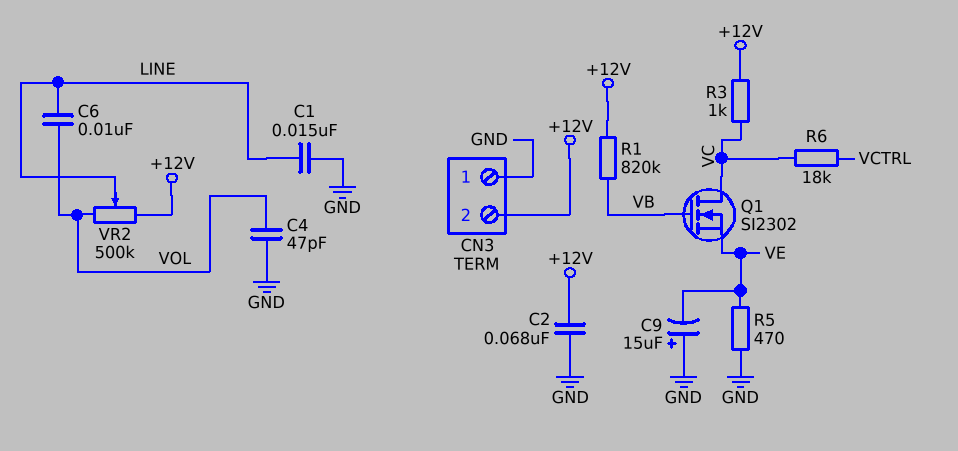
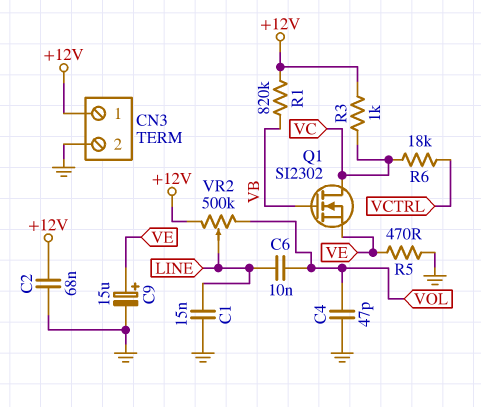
C9: 15uF (plus GND, minus VE) -> 15uF (plus VE, minus GND)
CN3 pin 1: GND -> +12V
CN3 pin 2: +12V -> GND

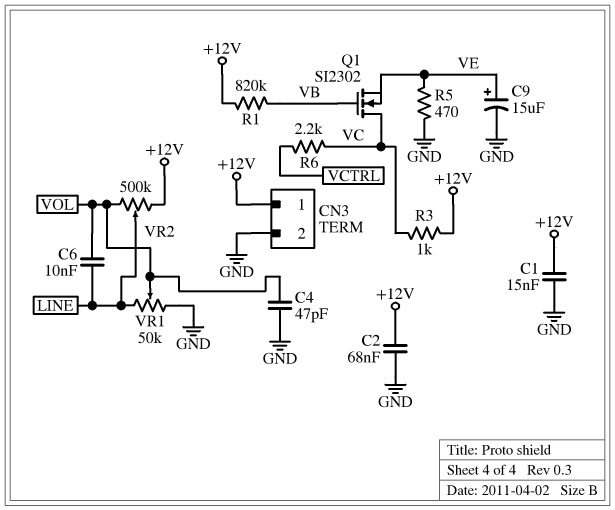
C1: 15nF (GND, LINE) -> 15nF (+12V, GND)
R6: 18k (VC, VCTRL) -> 2.2k (VC, VCTRL)
VR1: none -> 50k (GND, LINE, wiper VOL)

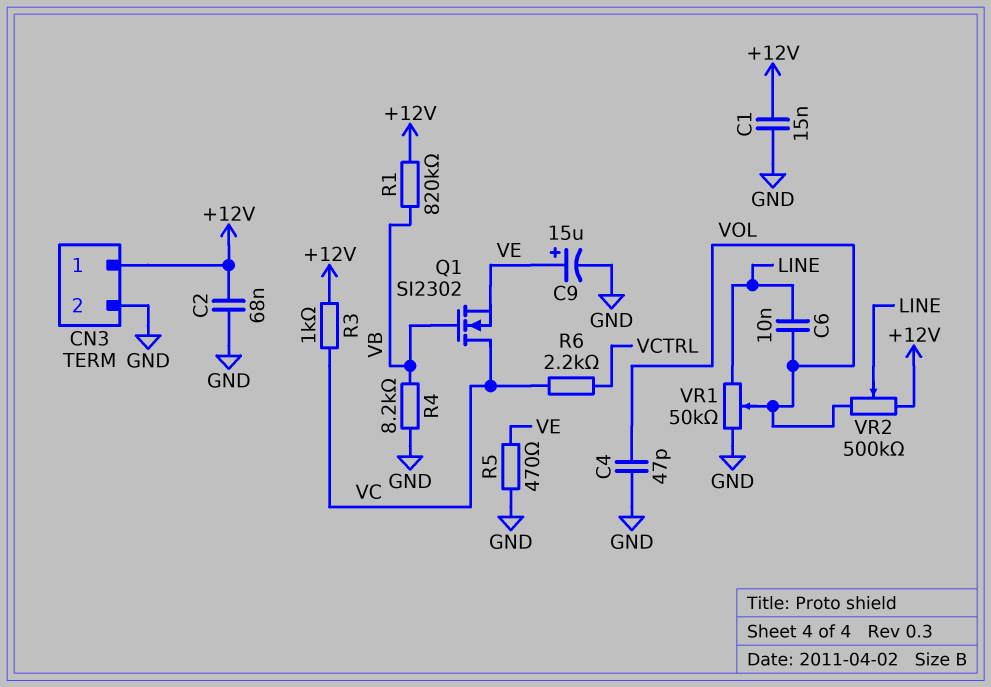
R4: none -> 8.2k (GND, VB)

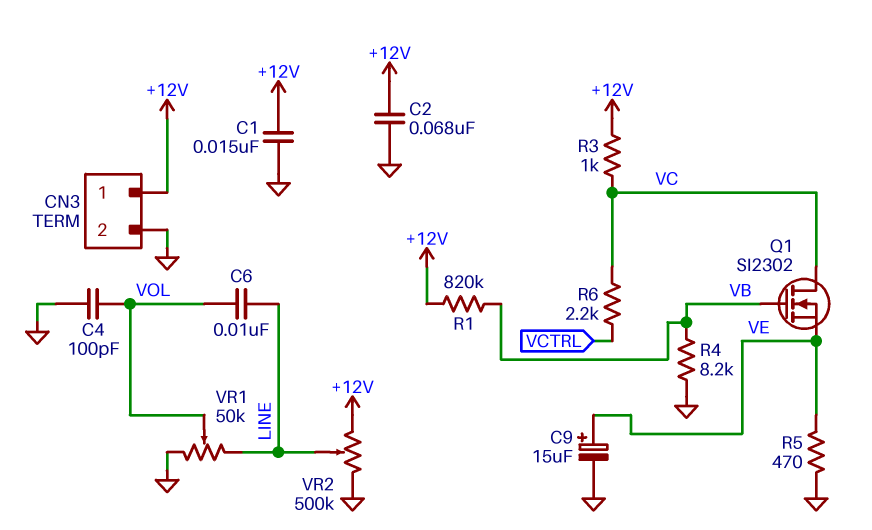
C4: 47pF (GND, VOL) -> 100pF (GND, VOL)
VR2: 500k (+12V, VOL, wiper LINE) -> 500k (+12V, GND, wiper LINE)

